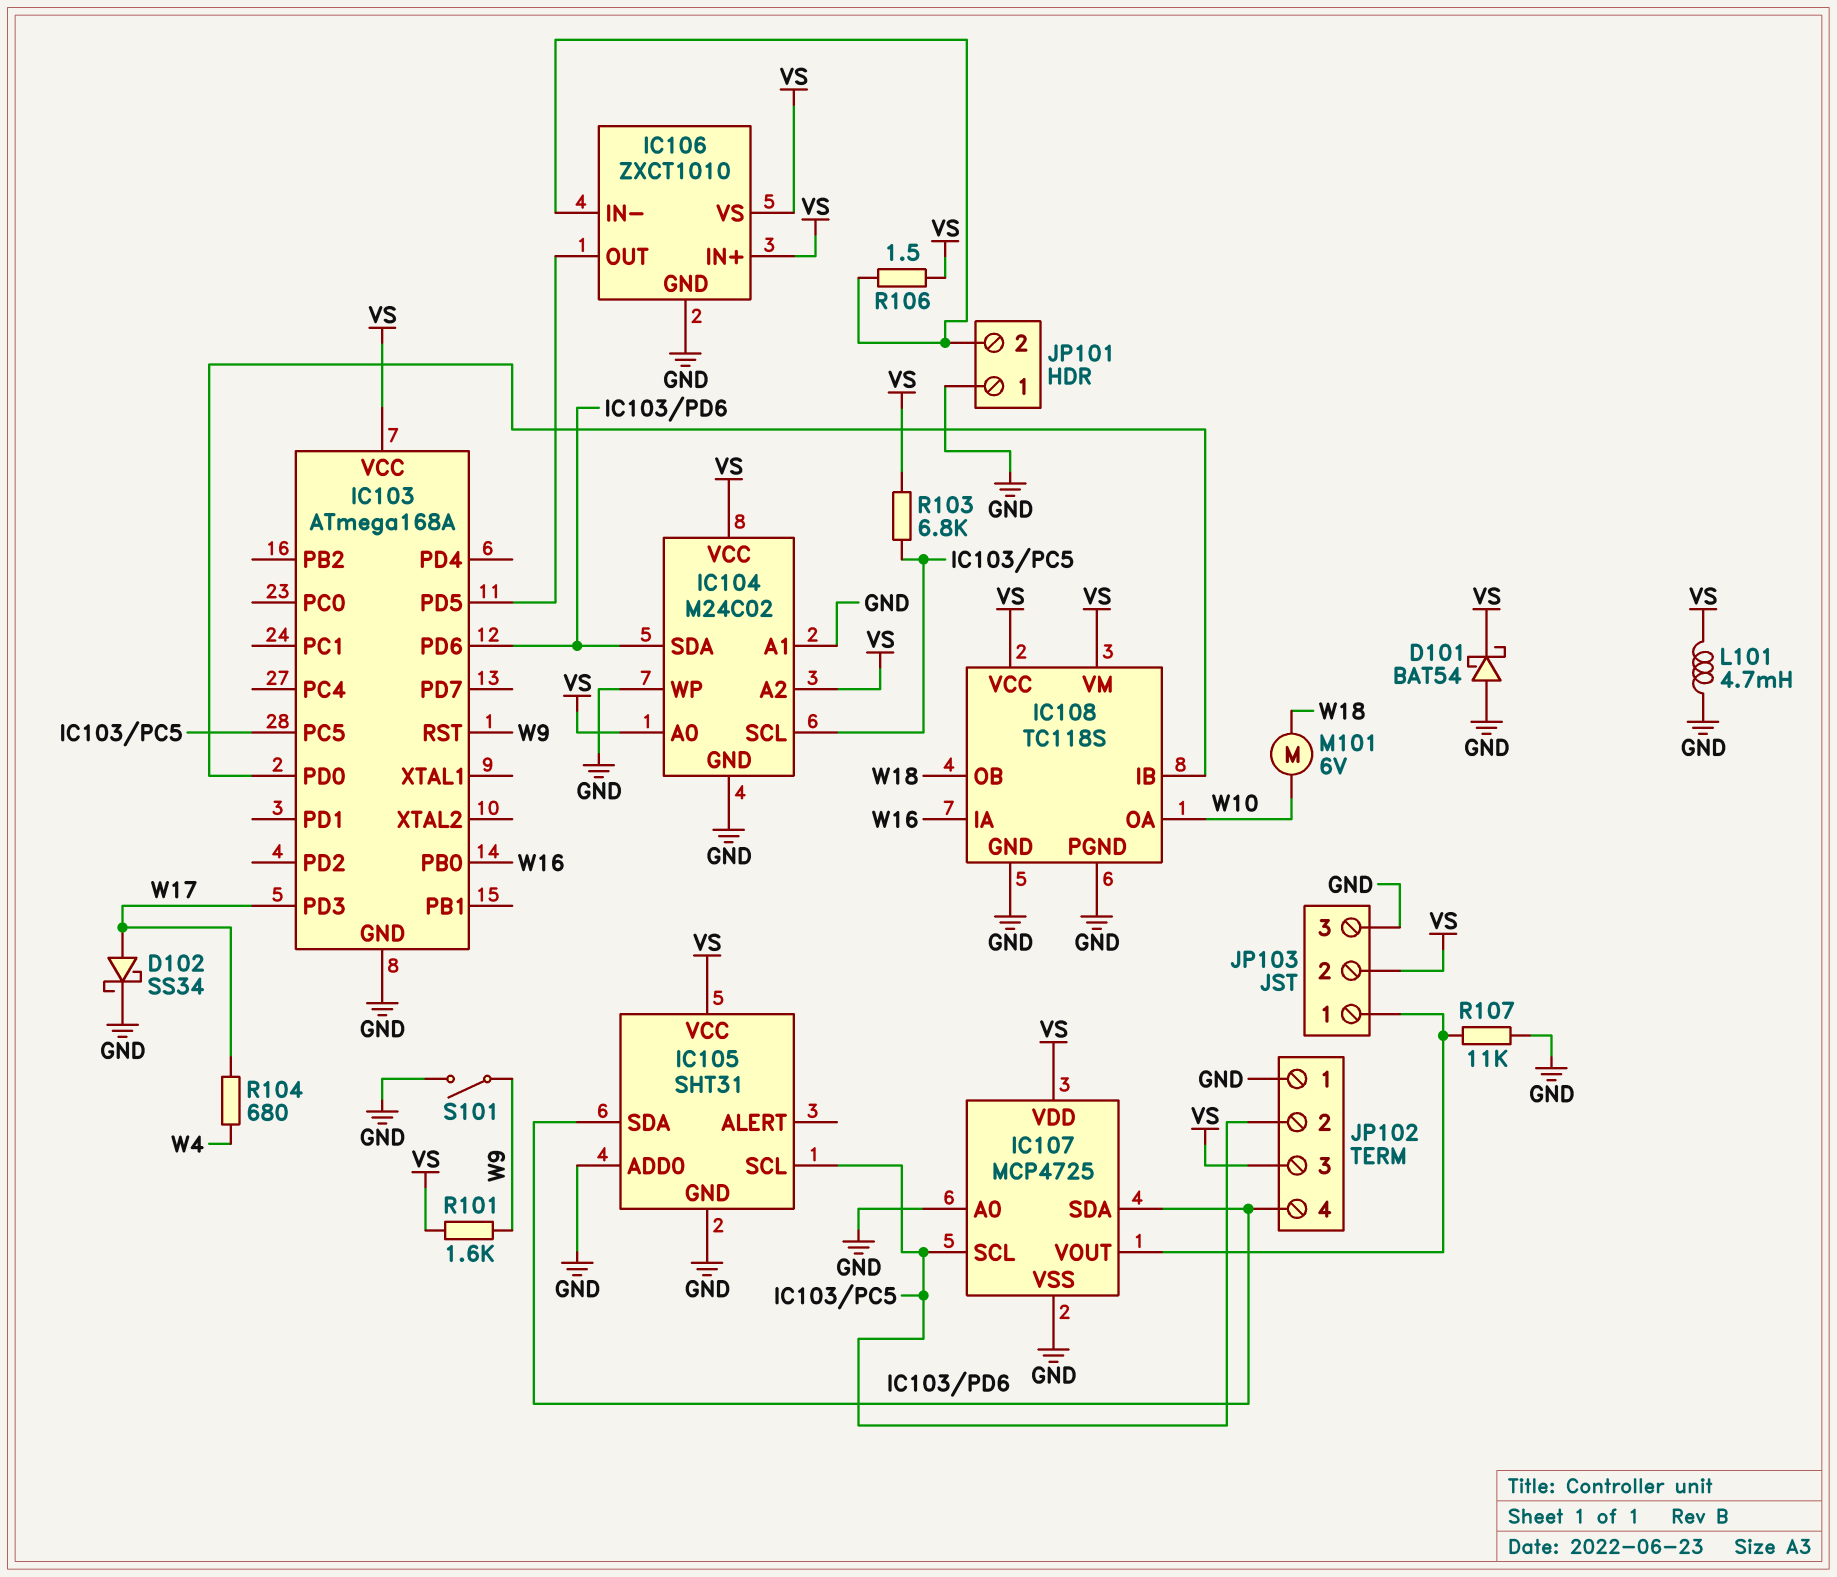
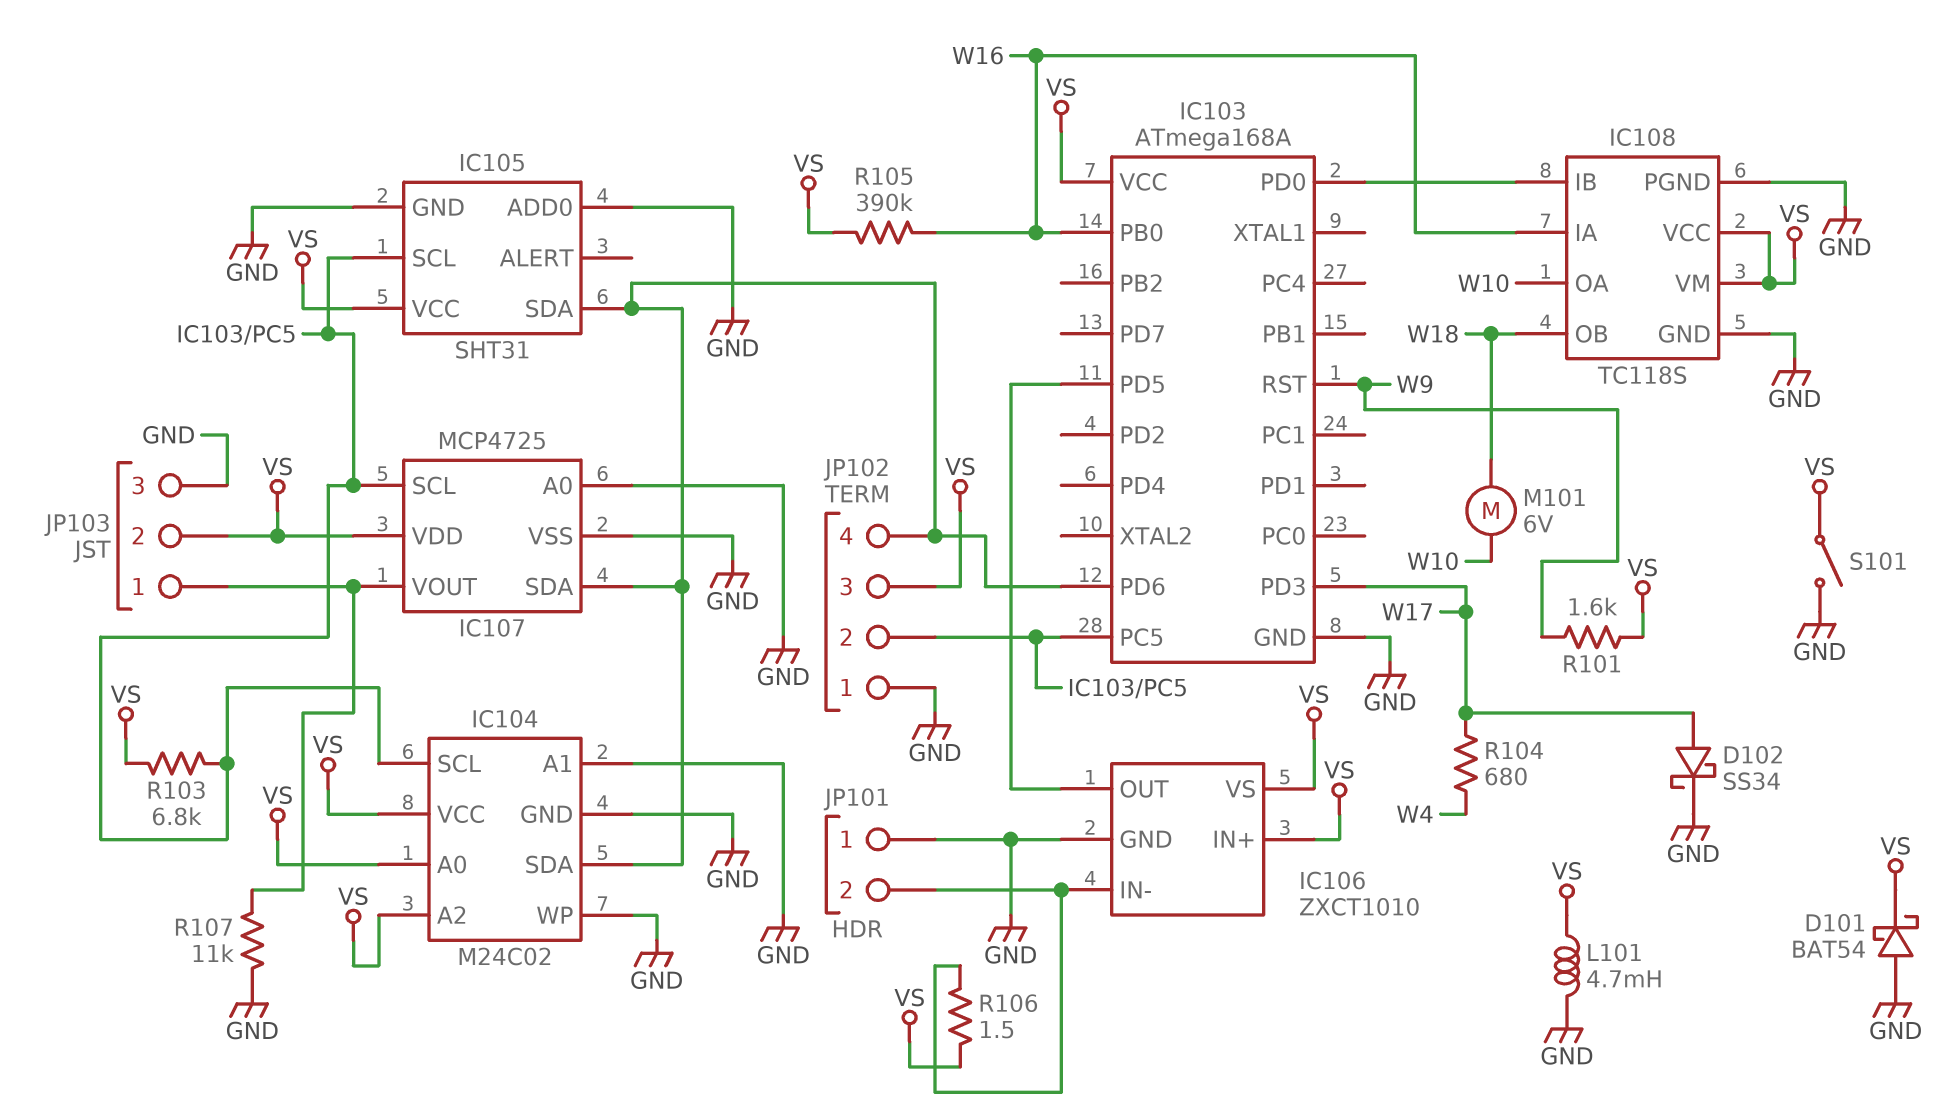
R105: none -> 390k (VS, W16)
S101: switch (GND, W9) -> switch (GND, VS)

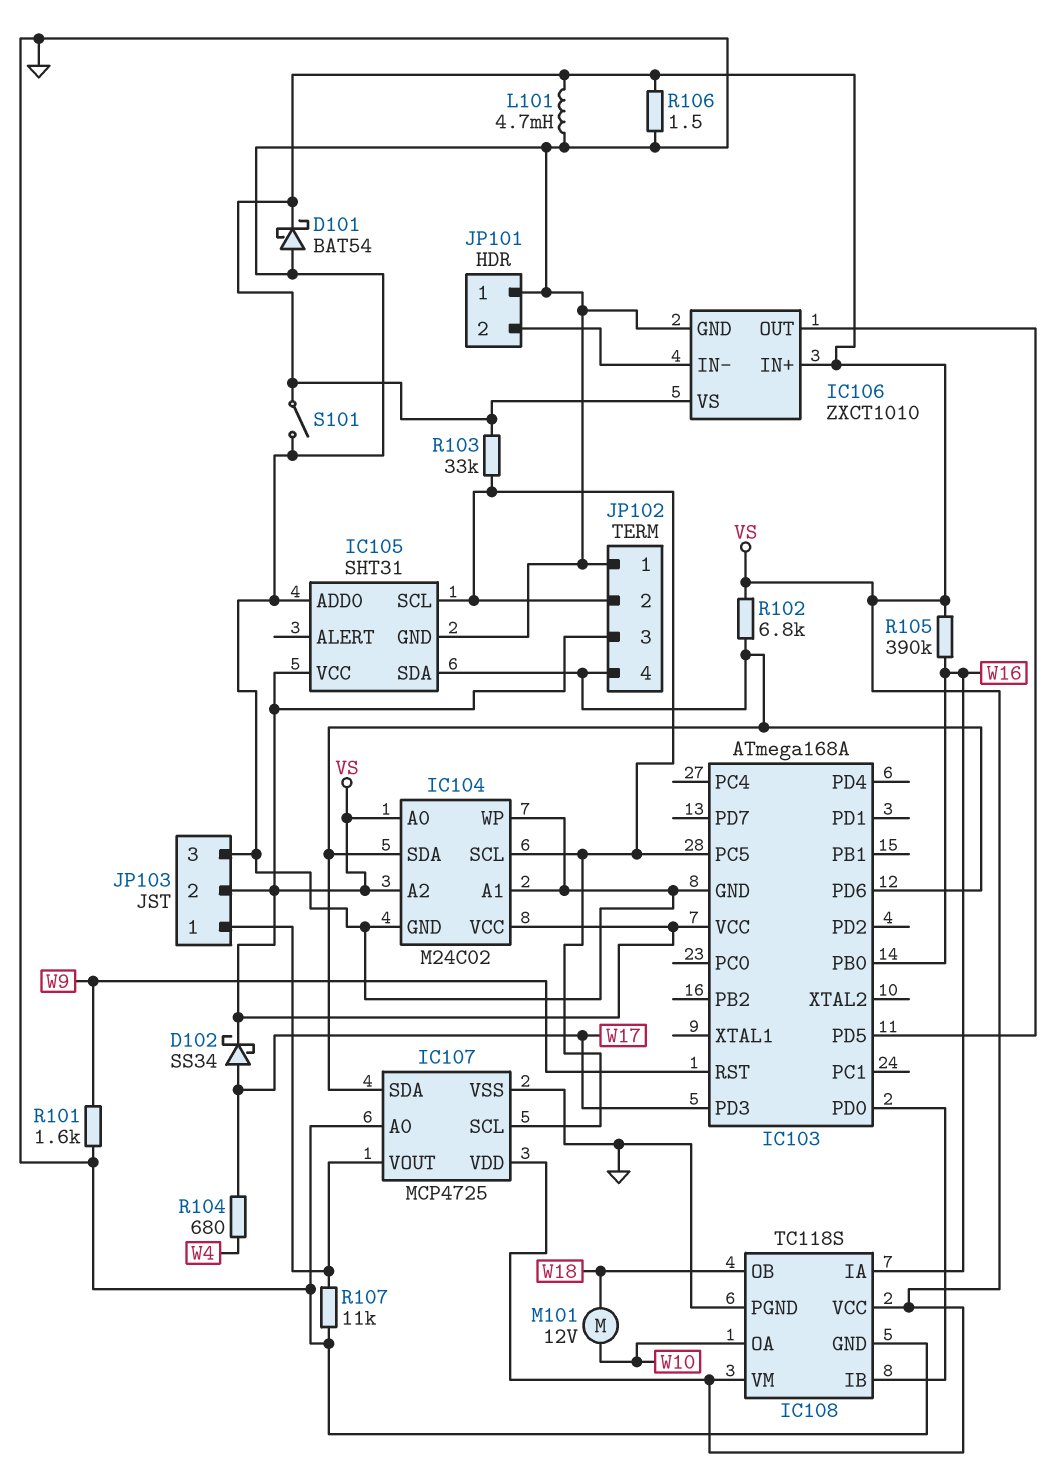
D102: schottky SS34 (A W17, K GND) -> schottky SS34 (A W17, K VS)
M101: motor 6V (W10, W18) -> motor 12V (W10, W18)
R101: 1.6k (VS, W9) -> 1.6k (GND, W9)
R102: none -> 6.8k (IC103/PD6, VS)
R103: 6.8k (IC103/PC5, VS) -> 33k (IC103/PC5, VS)
R106: 1.5 (IC106/IN-, VS) -> 1.5 (GND, VS)

